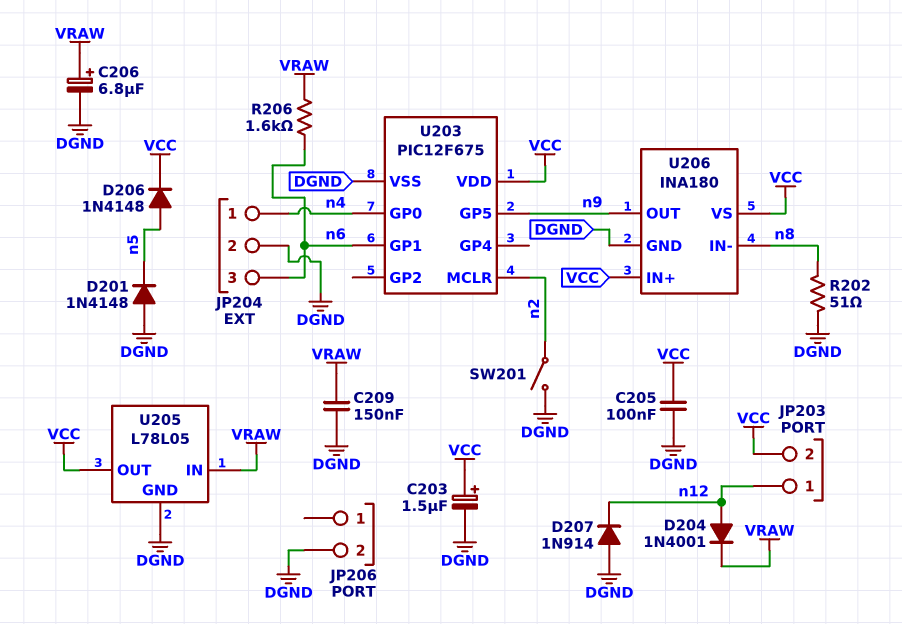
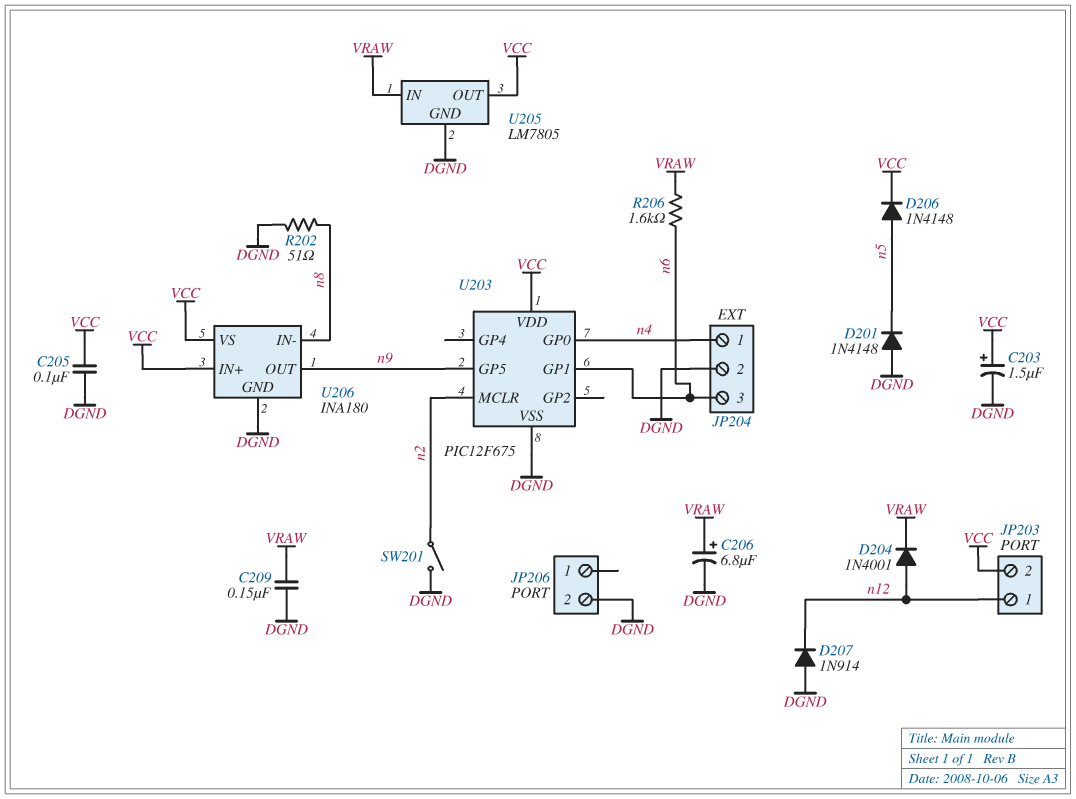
U205: L78L05 -> LM7805

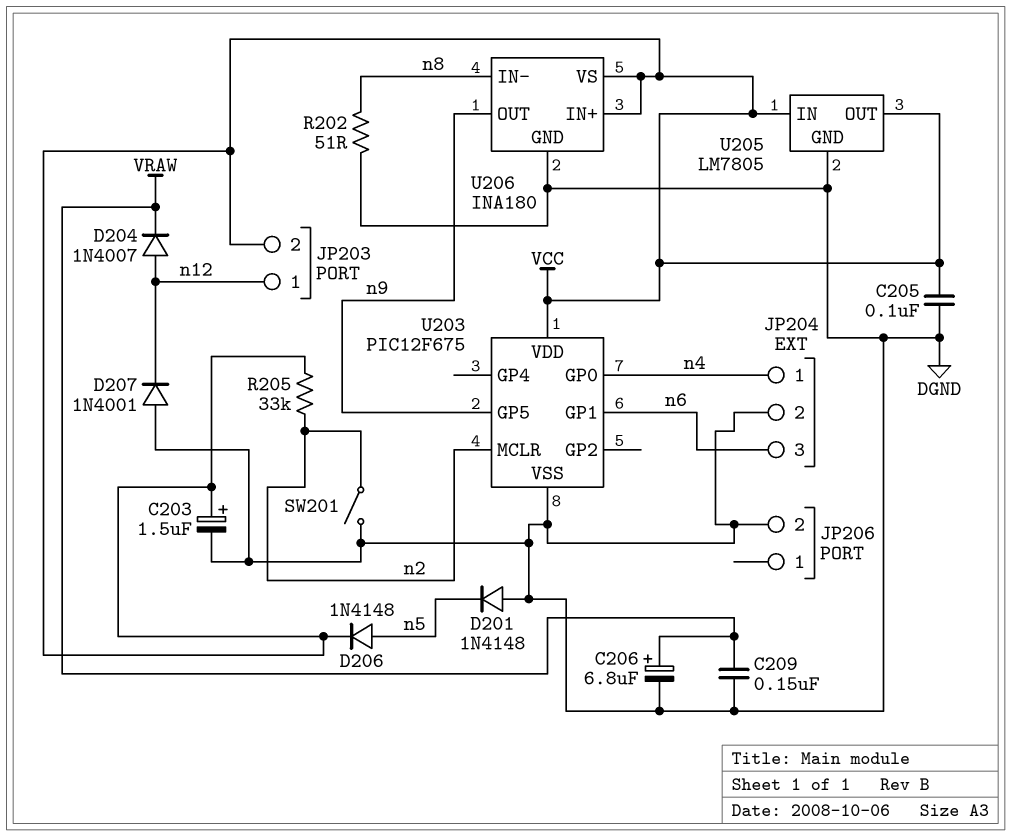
D204: diode 1N4001 (A n12, K VRAW) -> diode 1N4007 (A n12, K VRAW)
D207: diode 1N914 (A DGND, K n12) -> diode 1N4001 (A DGND, K n12)
R205: none -> 33k (VCC, n2)
R206: 1.6k (VRAW, n6) -> none
U205 pin IN: VRAW -> VCC

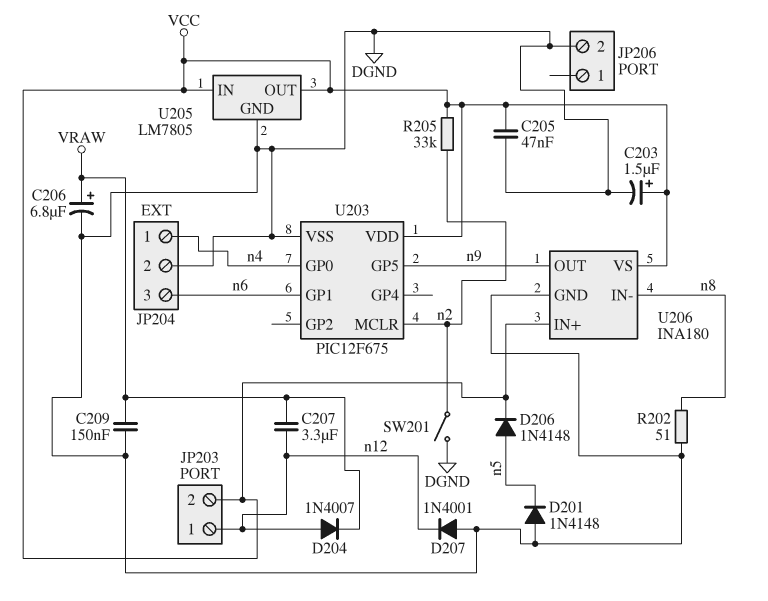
C205: 100nF (DGND, VCC) -> 47nF (DGND, VCC)
C207: none -> 3.3uF (VRAW, n12)

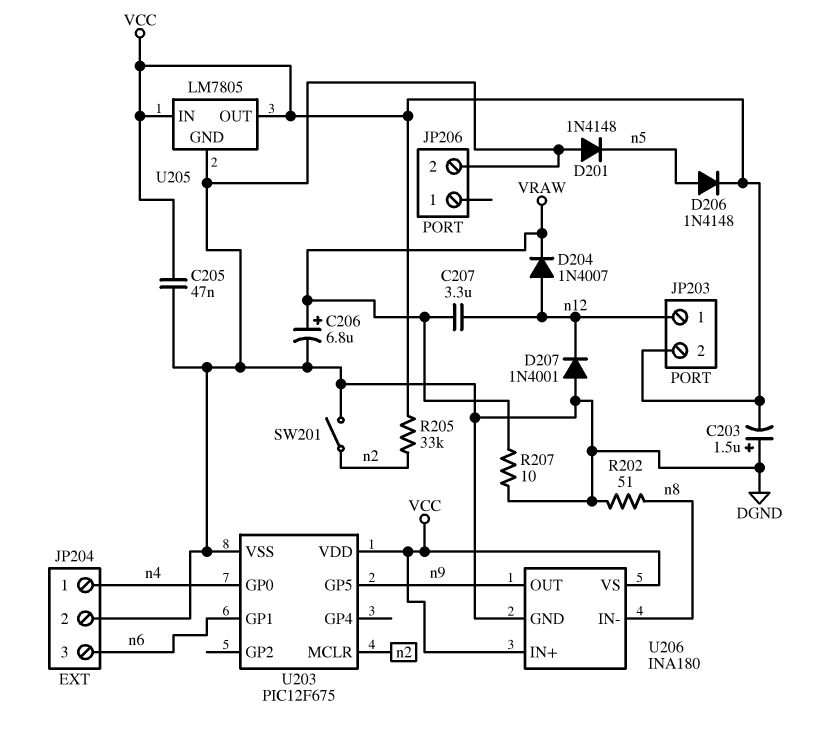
C203: 1.5uF (plus VCC, minus DGND) -> 1.5uF (plus DGND, minus VCC)
C209: 150nF (DGND, VRAW) -> none
R207: none -> 10 (DGND, VRAW)

